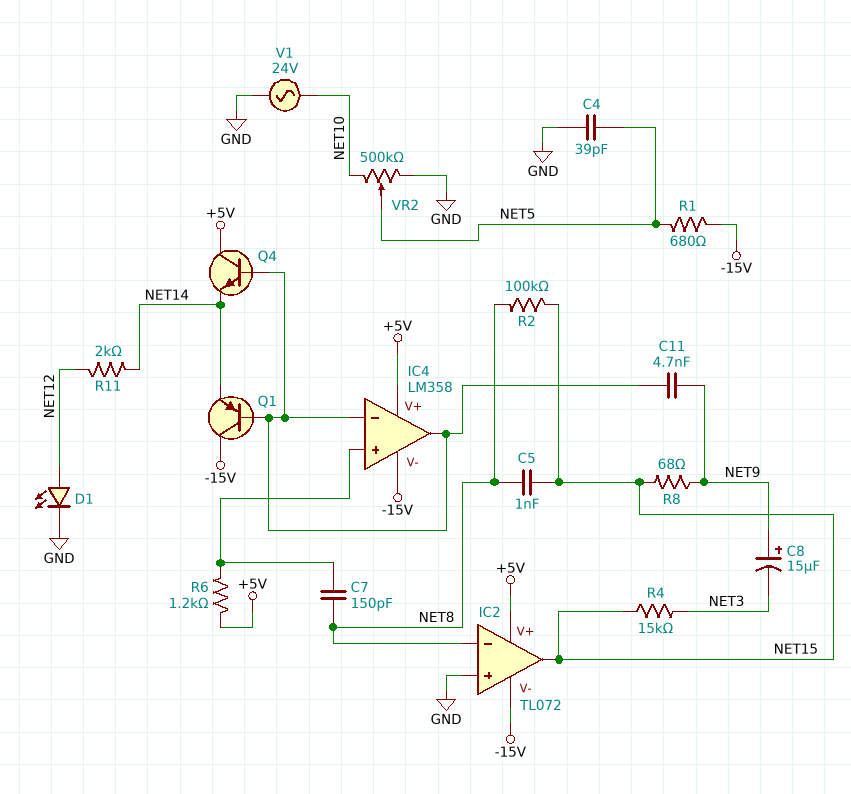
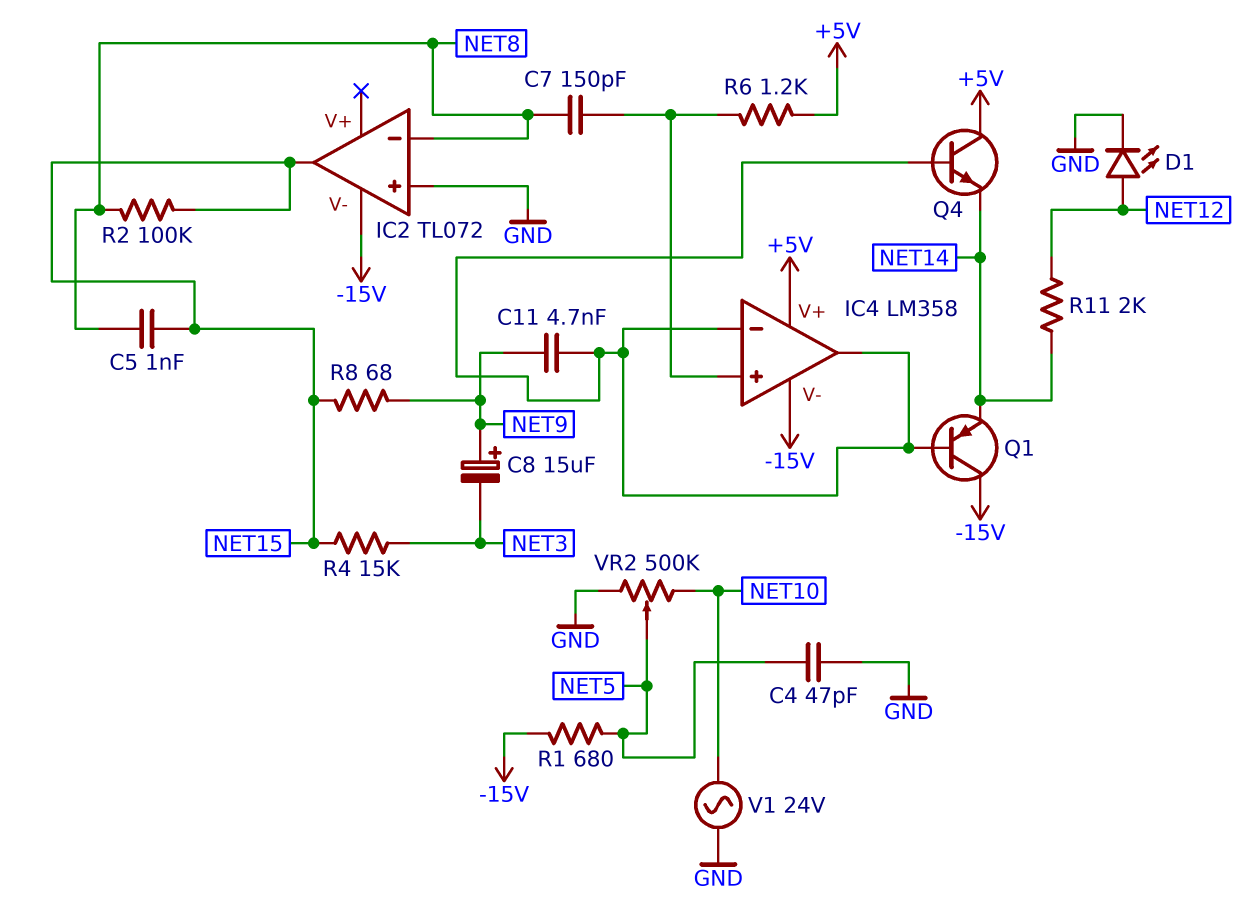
C4: 39pF (GND, NET5) -> 47pF (GND, NET5)
IC2 pin V+: +5V -> none

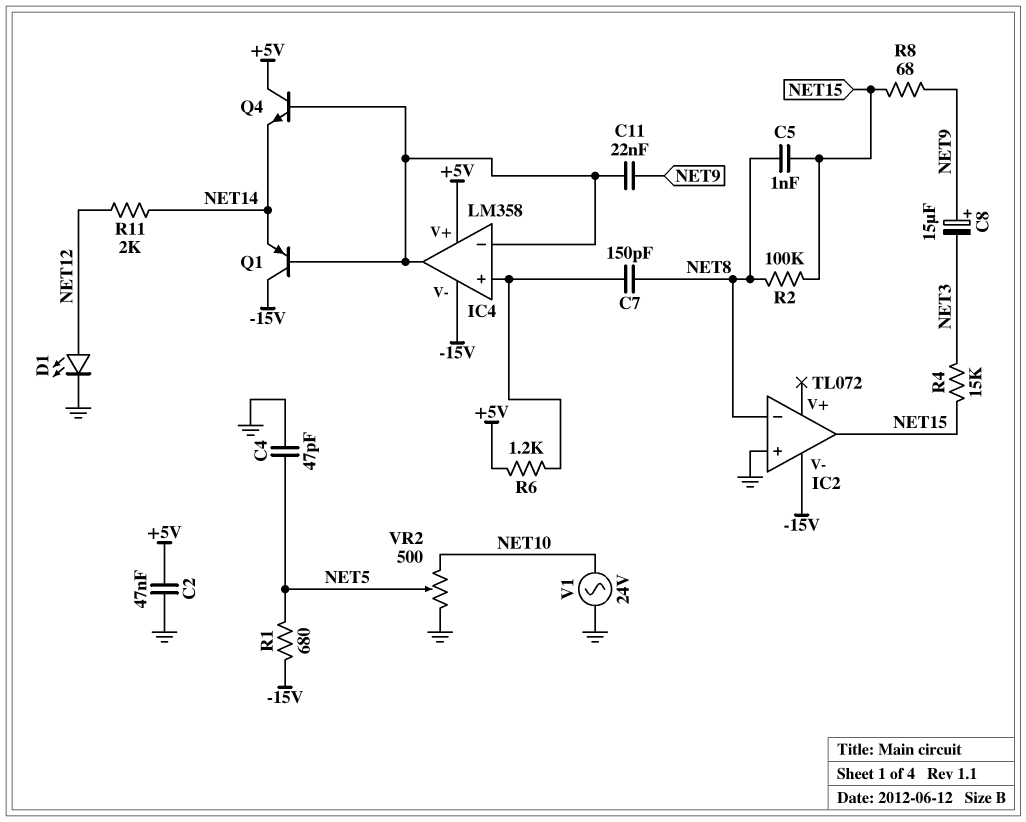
C2: none -> 47nF (+5V, GND)
C11: 4.7nF (IC4/in-, NET9) -> 22nF (IC4/in-, NET9)
VR2: 500k (GND, NET10, wiper NET5) -> 500 (GND, NET10, wiper NET5)

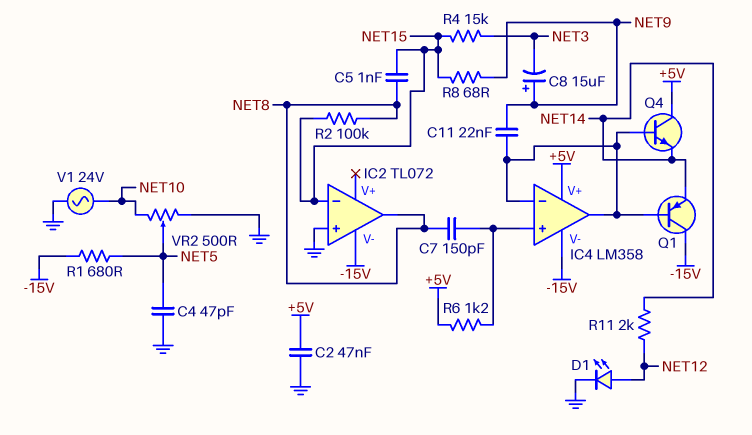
IC2 pin in-: NET8 -> NET15
IC2 pin out: NET15 -> NET8

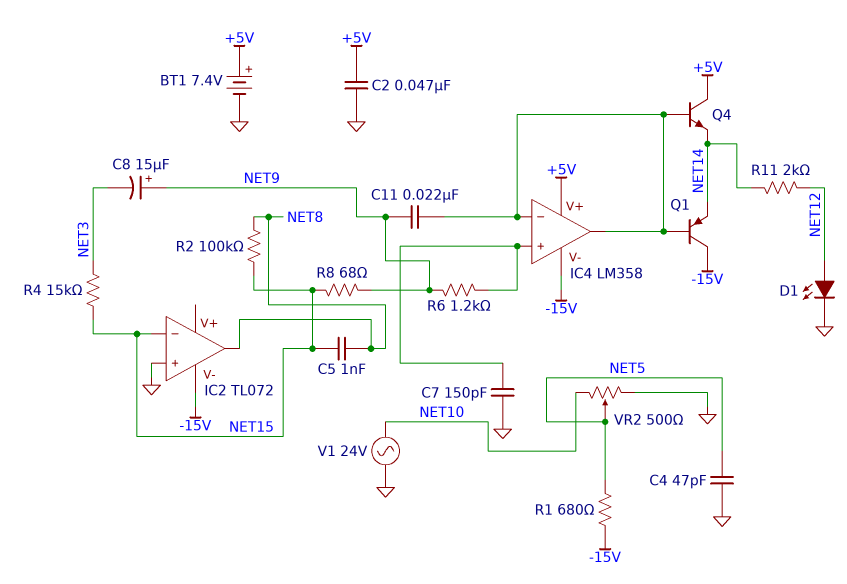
BT1: none -> 7.4V (plus +5V, minus GND)
C7: 150pF (IC4/in+, NET8) -> 150pF (GND, IC4/in+)
R6: 1.2k (+5V, IC4/in+) -> 1.2k (IC4/in+, NET9)

